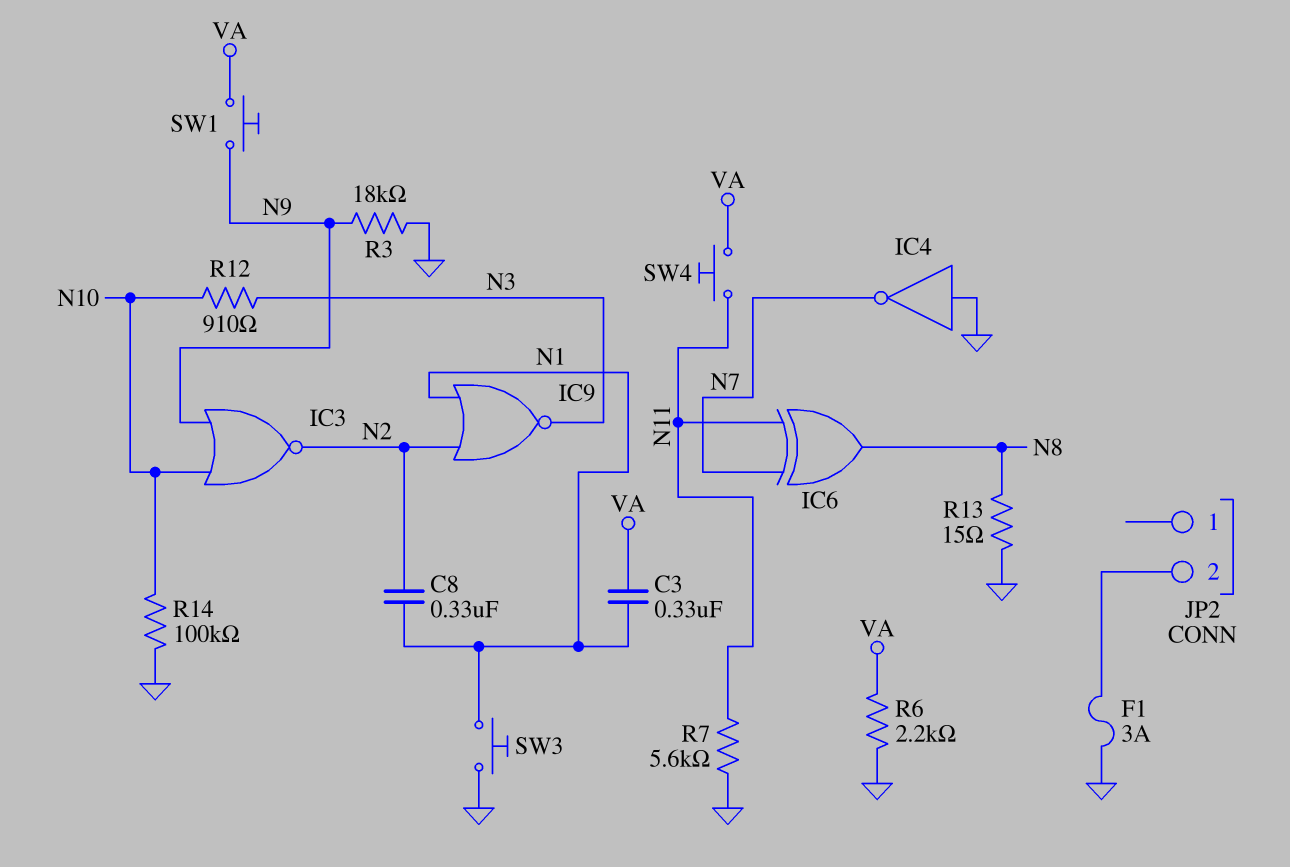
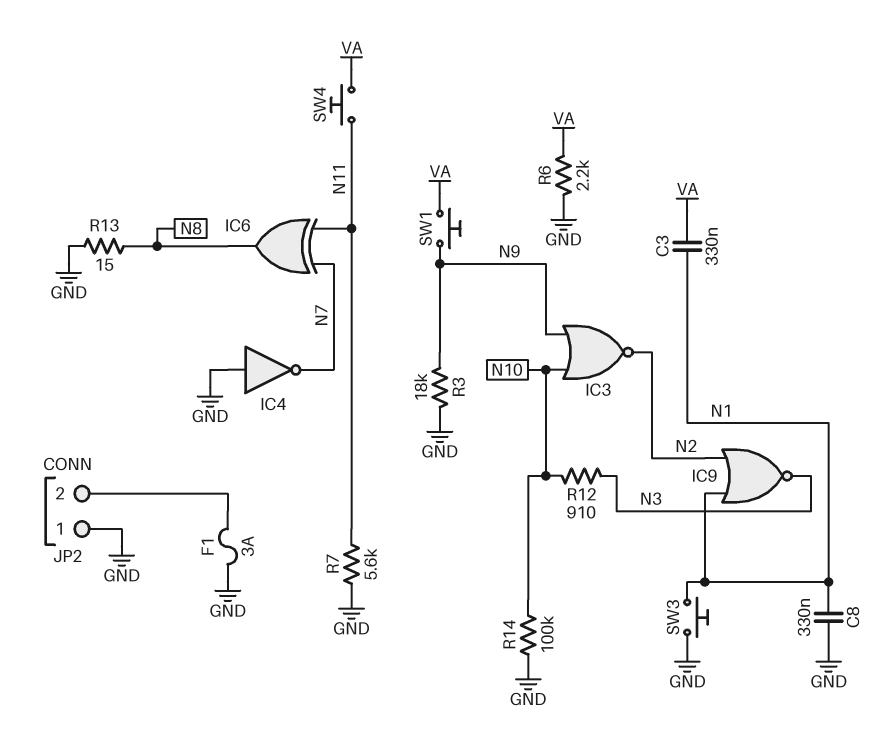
C8: 330nF (N1, N2) -> 330nF (GND, N1)
JP2 pin 1: none -> GND

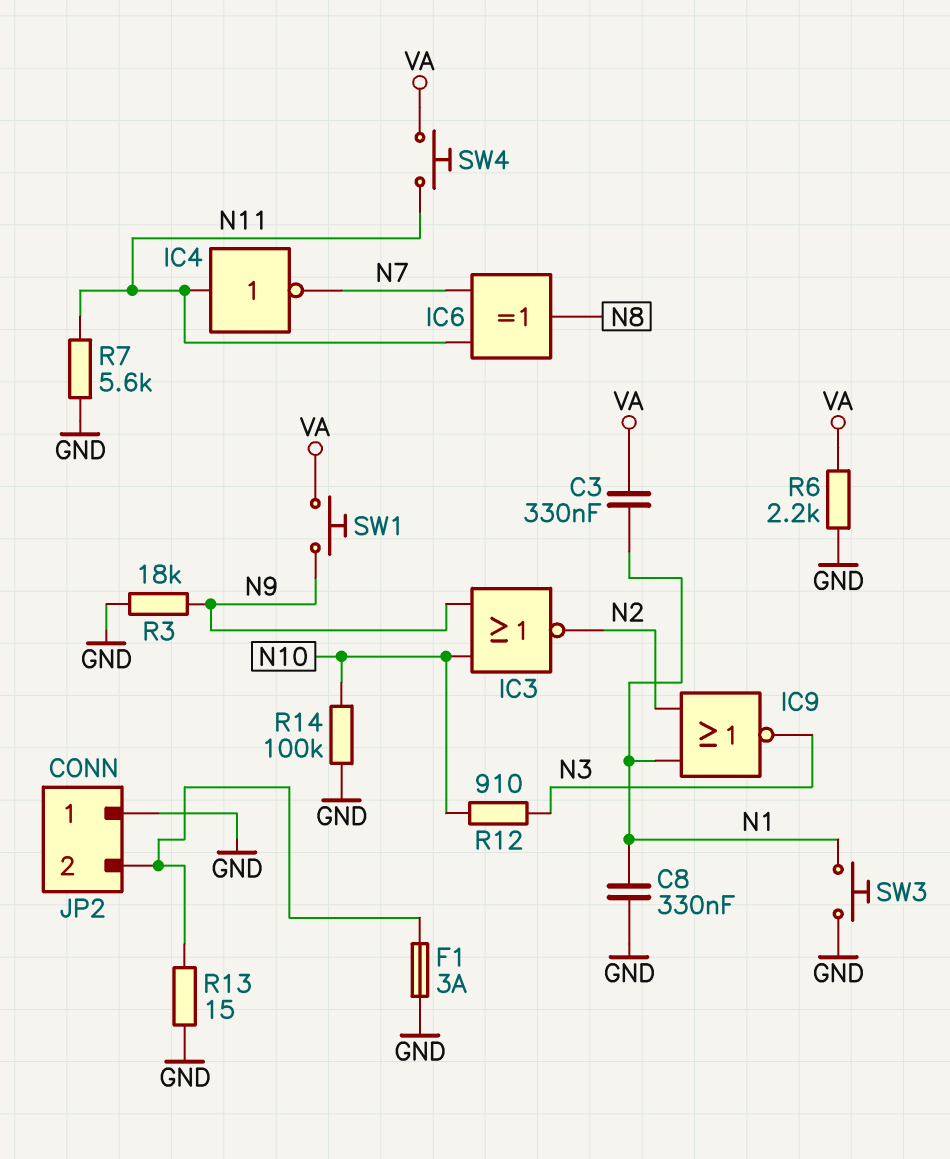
IC4: NOT (in GND, out N7) -> NOT (in N11, out N7)
R13: 15 (GND, N8) -> 15 (GND, JP2/2)

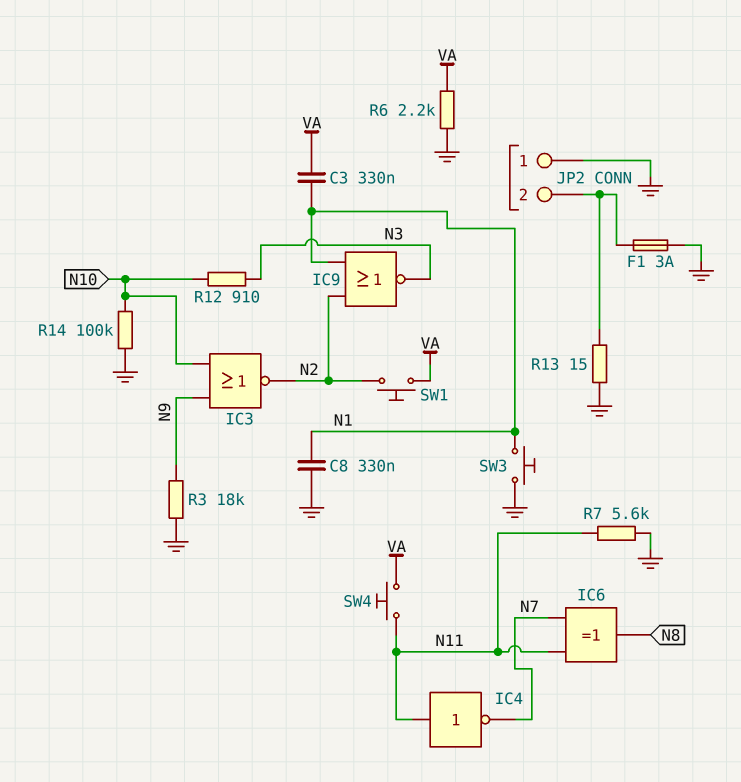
SW1: button (N9, VA) -> button (N2, VA)

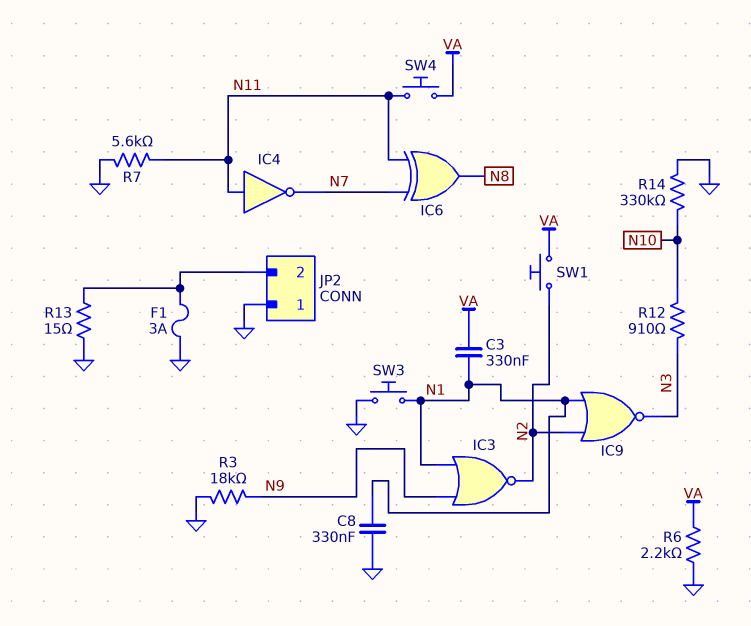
IC3: NOR (in N9, in N10, out N2) -> NOR (in N1, in N9, out N2)
R14: 100k (GND, N10) -> 330k (GND, N10)

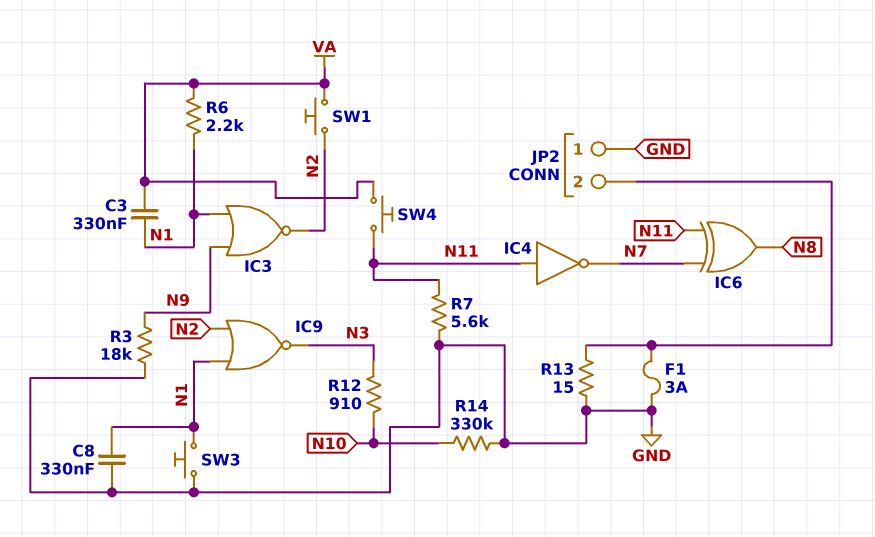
R6: 2.2k (GND, VA) -> 2.2k (N1, VA)

